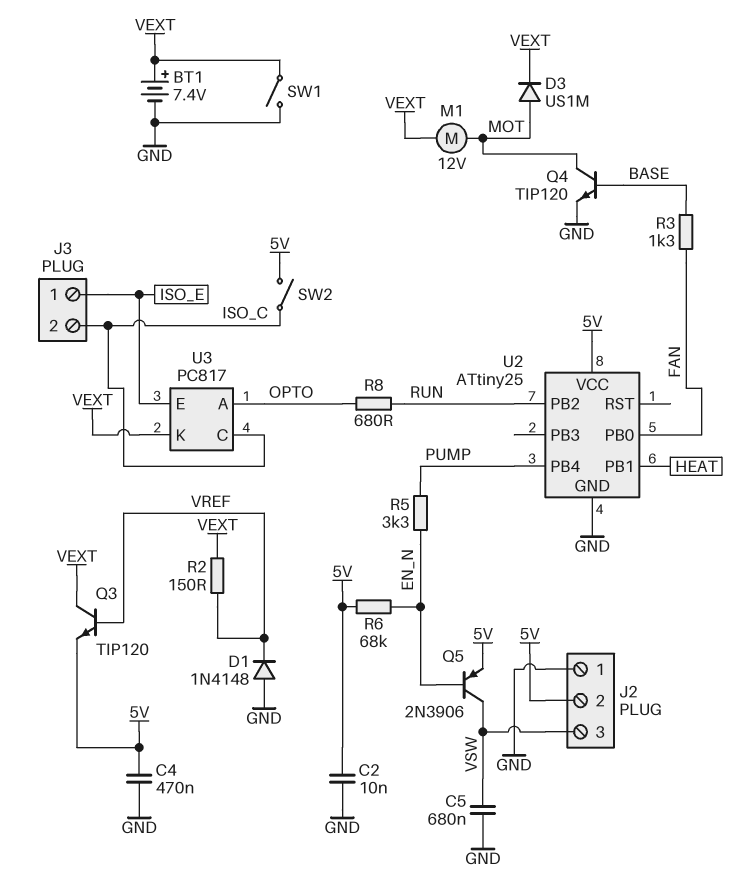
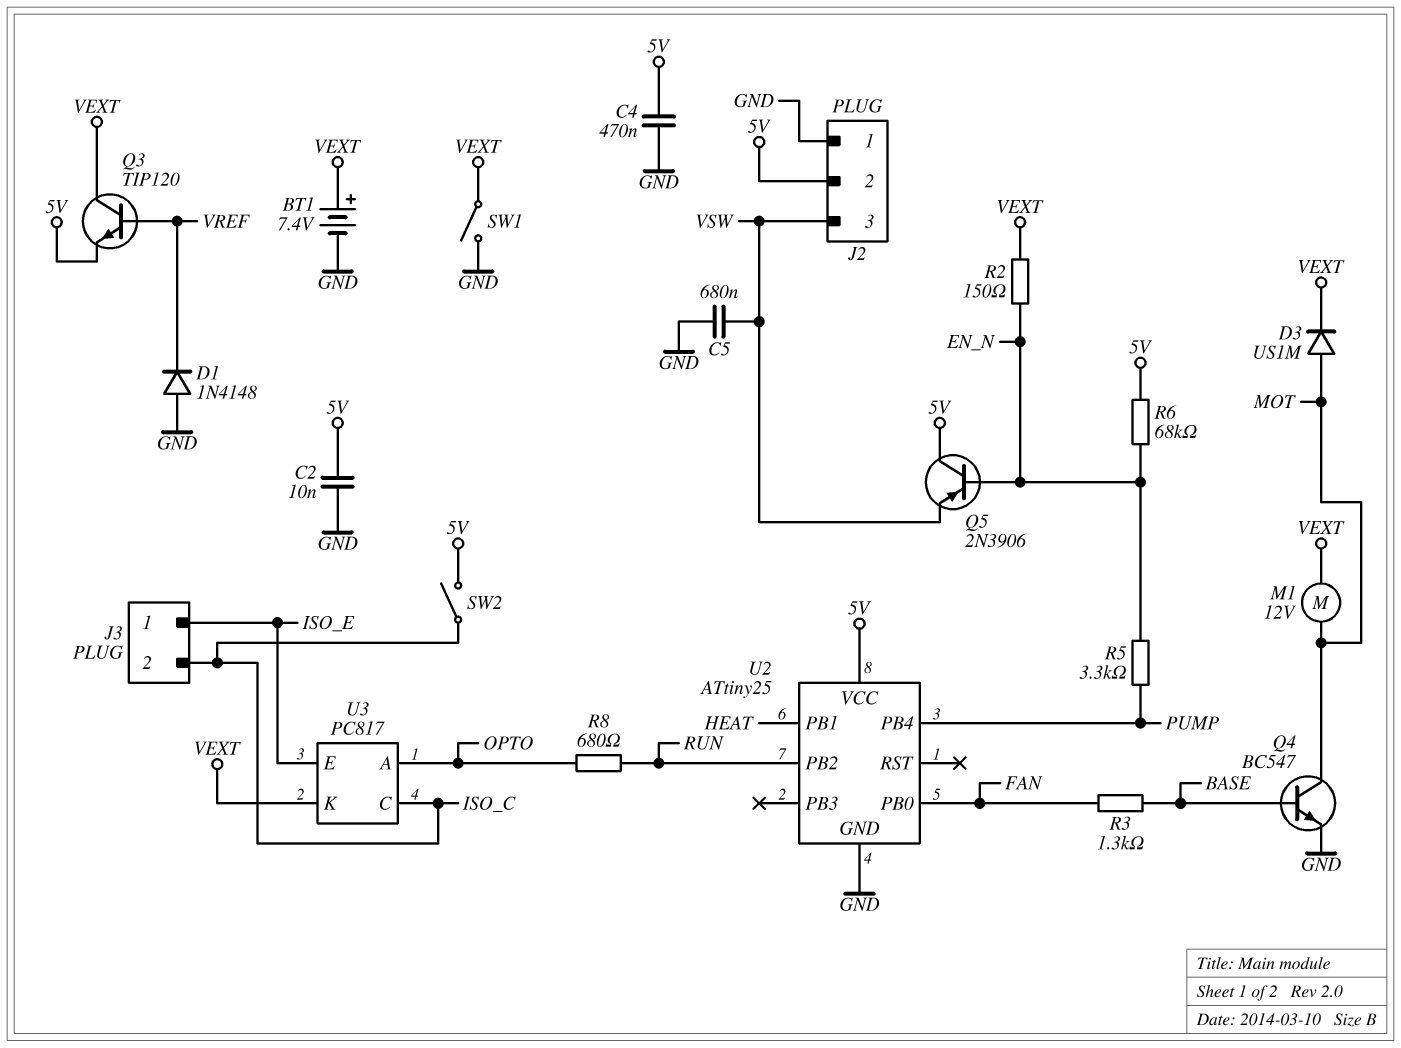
Q4: NPN TIP120 (B BASE, C MOT, E GND) -> NPN BC547 (B BASE, C MOT, E GND)
Q5: PNP 2N3906 (B EN_N, C VSW, E 5V) -> PNP 2N3906 (B EN_N, C 5V, E VSW)
R2: 150 (VEXT, VREF) -> 150 (EN_N, VEXT)

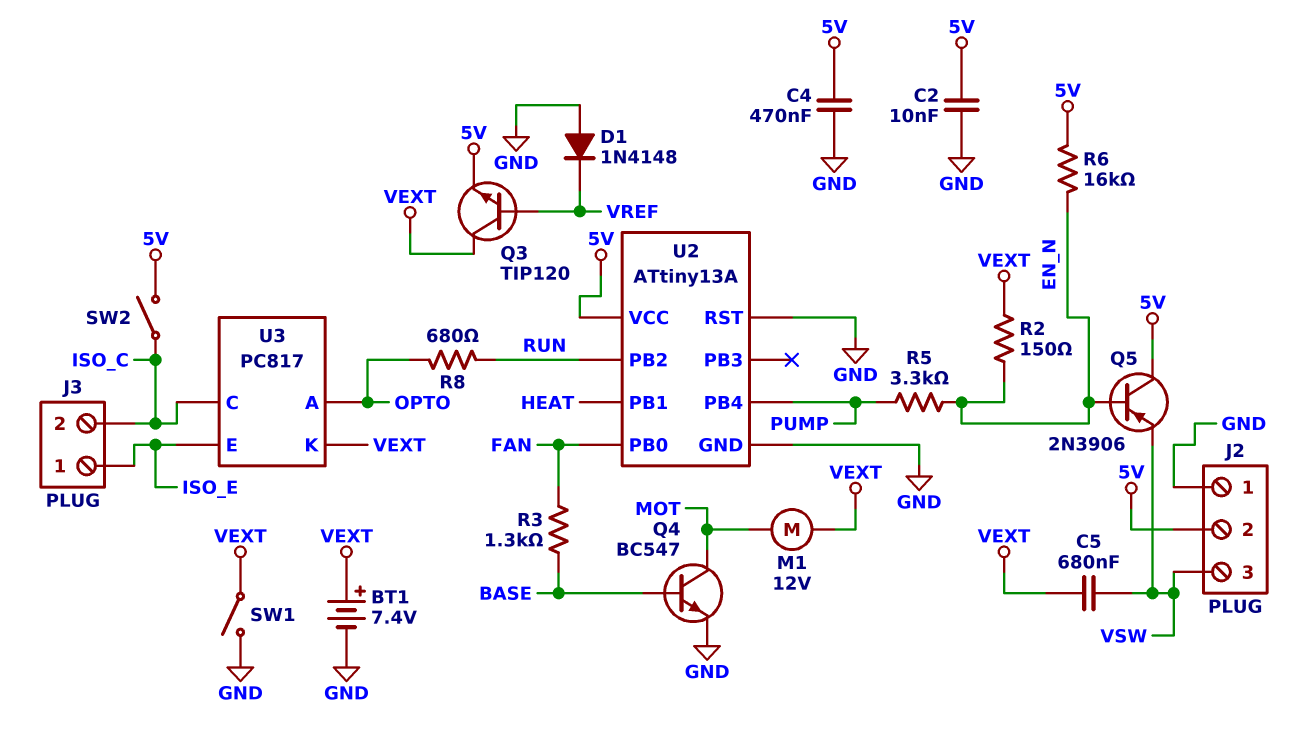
C5: 680nF (GND, VSW) -> 680nF (VEXT, VSW)
D3: diode US1M (A MOT, K VEXT) -> none
R6: 68k (5V, EN_N) -> 16k (5V, EN_N)
U2: ATtiny25 -> ATtiny13A
U2 pin RST: none -> GND

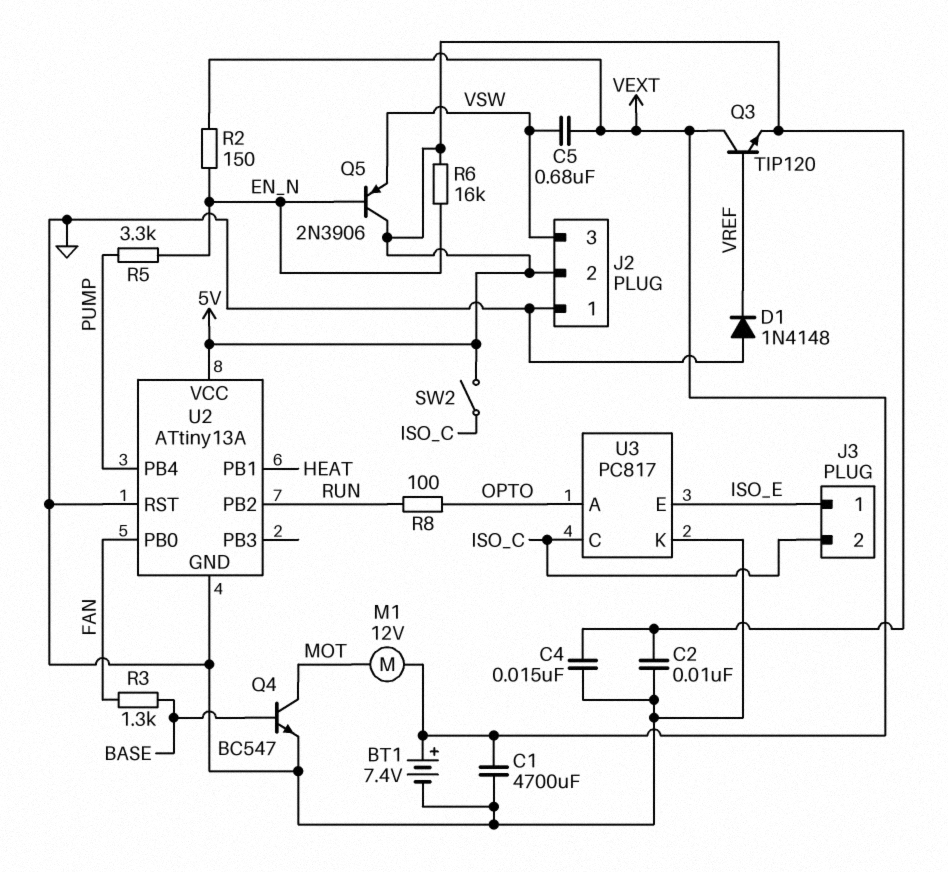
C1: none -> 4700uF (GND, VEXT)
C4: 470nF (5V, GND) -> 15nF (5V, GND)
R8: 680 (OPTO, RUN) -> 100 (OPTO, RUN)
SW1: switch (GND, VEXT) -> none
U3 pin K: VEXT -> GND

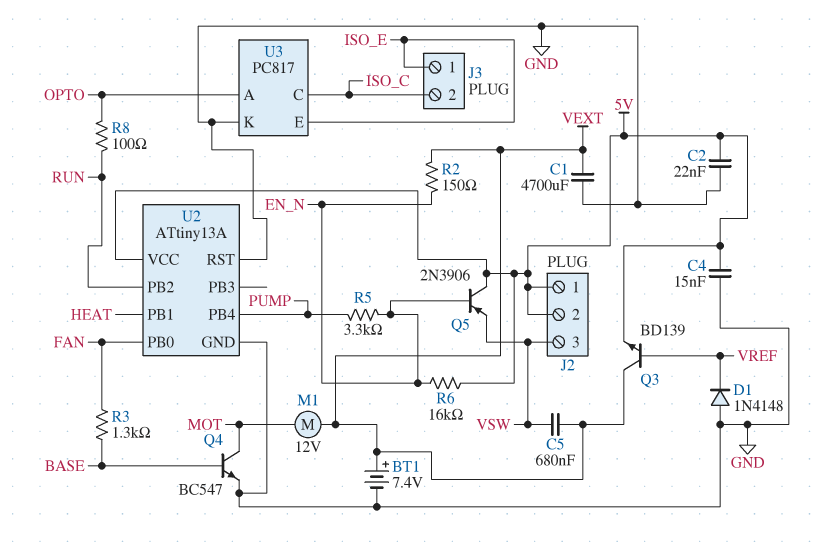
C2: 10nF (5V, GND) -> 22nF (5V, GND)
J2 pin 1: GND -> 5V
Q3: NPN TIP120 (B VREF, C VEXT, E 5V) -> NPN BD139 (B VREF, C VEXT, E 5V)
SW2: switch (5V, ISO_C) -> none

